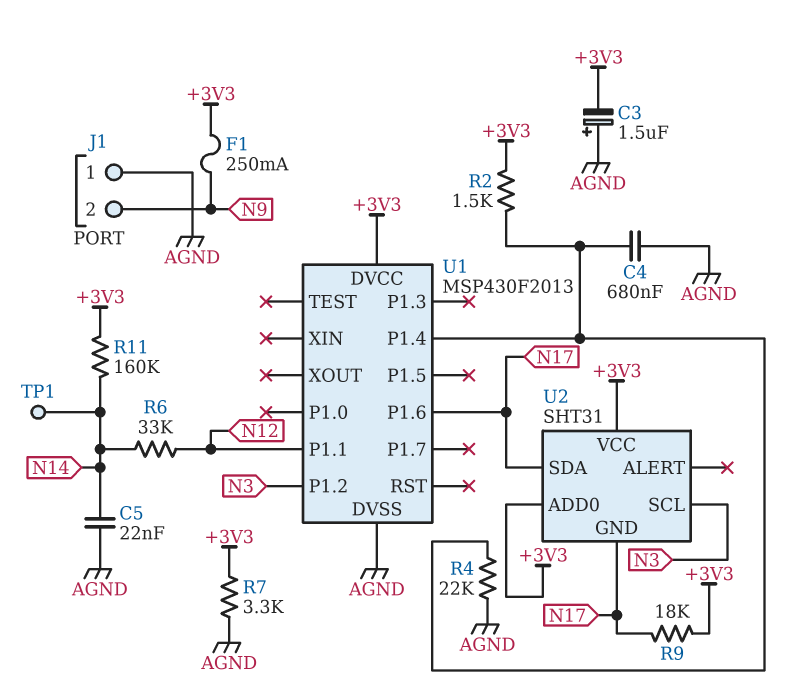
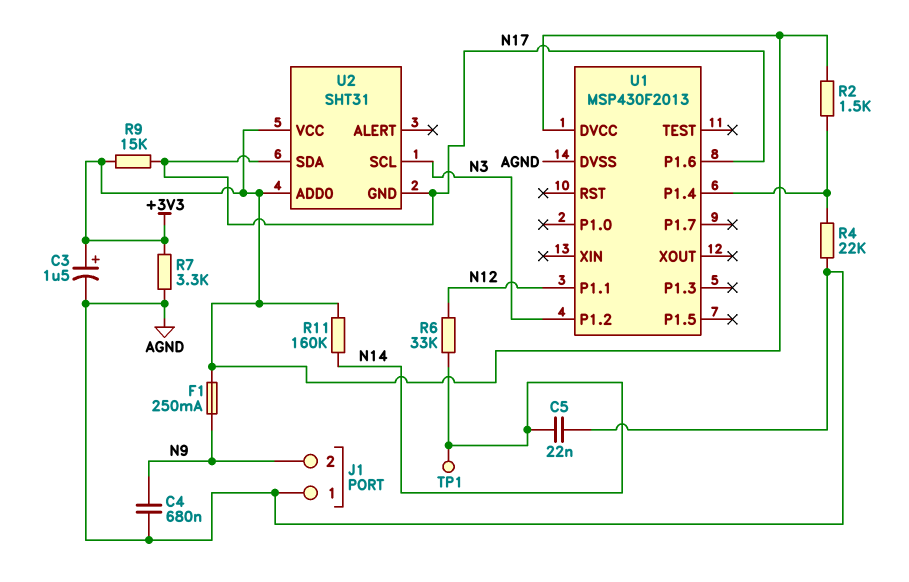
C3: 1.5uF (plus AGND, minus +3V3) -> 1.5uF (plus +3V3, minus AGND)
C4: 680nF (AGND, U1/P1.4) -> 680nF (AGND, N9)
R9: 18k (+3V3, N17) -> 15k (+3V3, N17)

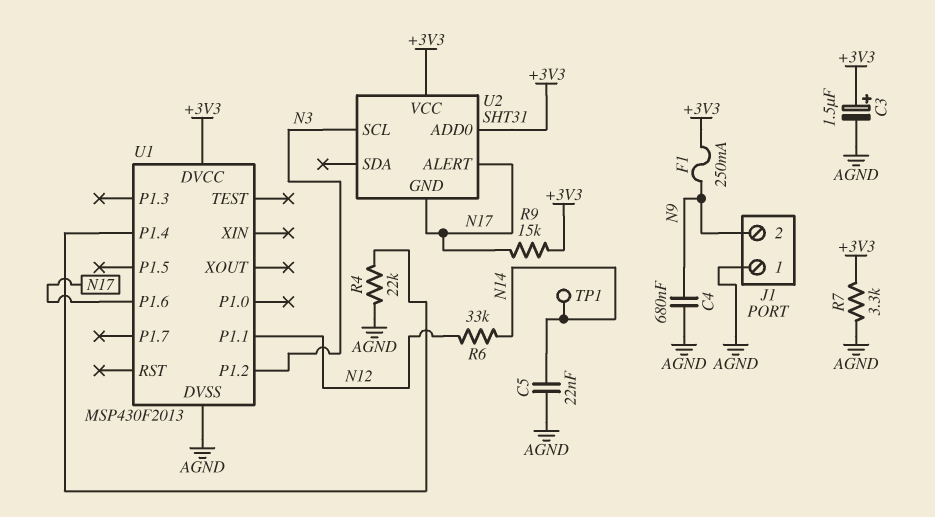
R2: 1.5k (+3V3, U1/P1.4) -> none
R11: 160k (+3V3, N14) -> none
U2 pin ALERT: none -> N17
U2 pin SDA: N17 -> none

